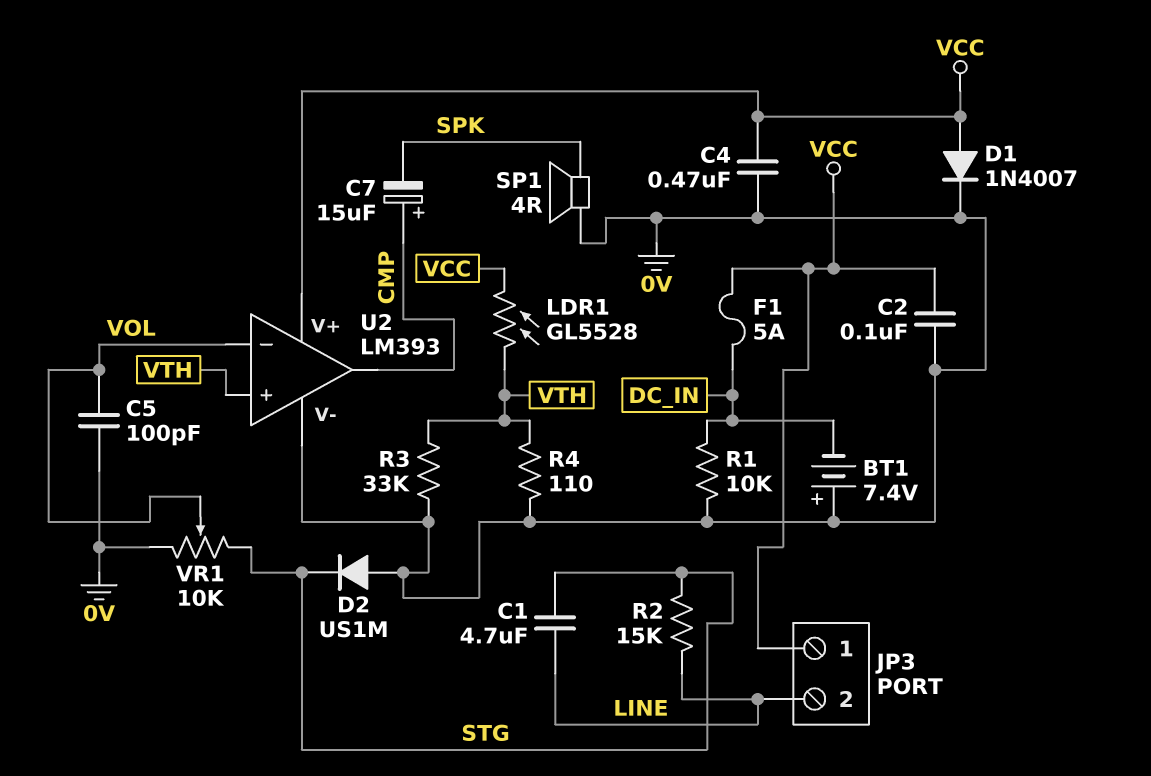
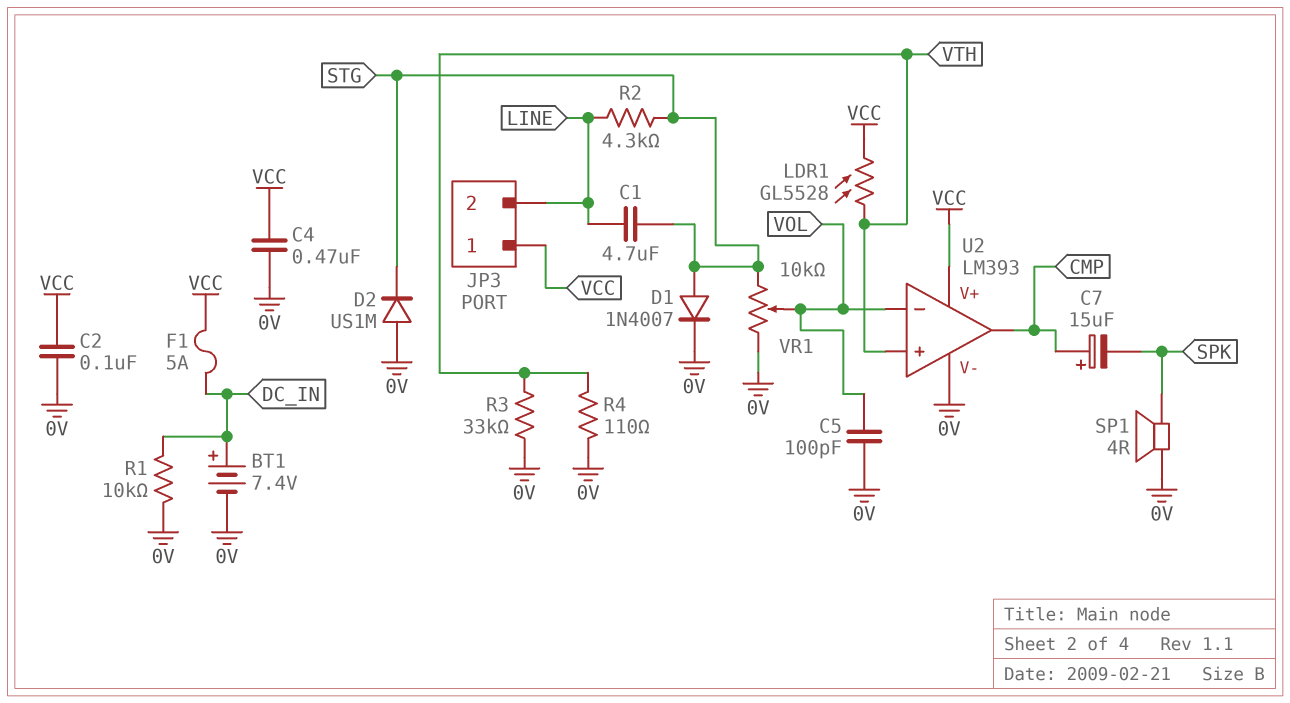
BT1: 7.4V (plus 0V, minus DC_IN) -> 7.4V (plus DC_IN, minus 0V)
D1: diode 1N4007 (A VCC, K 0V) -> diode 1N4007 (A STG, K 0V)
R2: 15k (LINE, STG) -> 4.3k (LINE, STG)

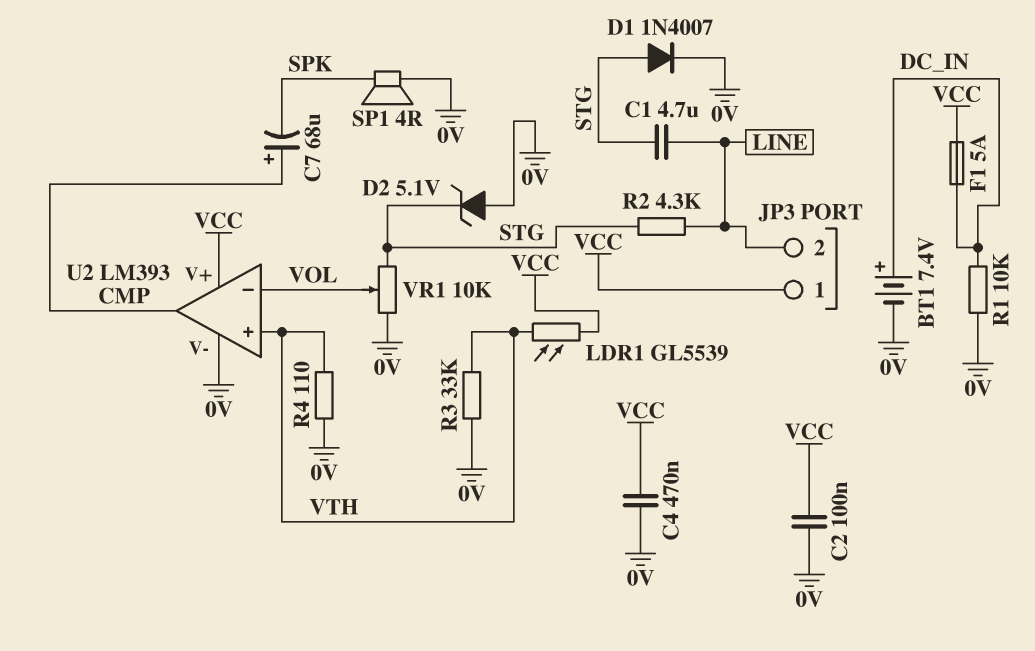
C5: 100pF (0V, VOL) -> none
C7: 15uF (plus CMP, minus SPK) -> 68uF (plus CMP, minus SPK)
D2: diode US1M (A 0V, K STG) -> zener 5.1V (A 0V, K STG)
LDR1: GL5528 (VCC, VTH) -> GL5539 (VCC, VTH)

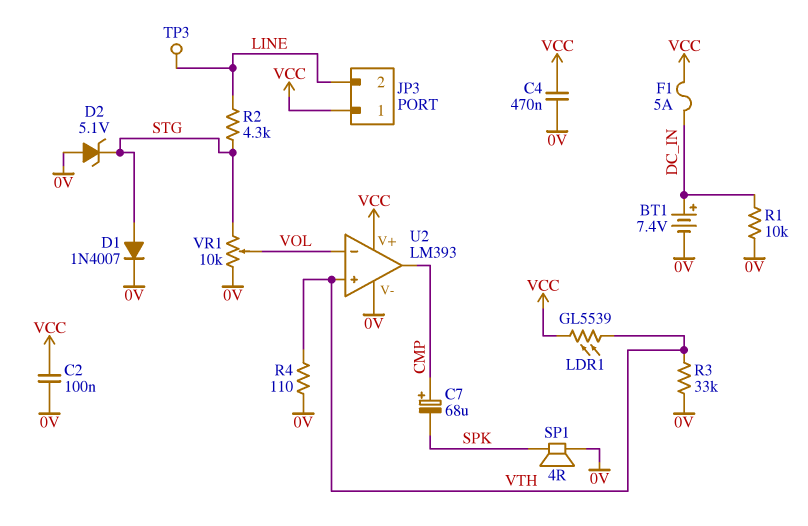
C1: 4.7uF (LINE, STG) -> none
TP3: none -> test point (LINE)

